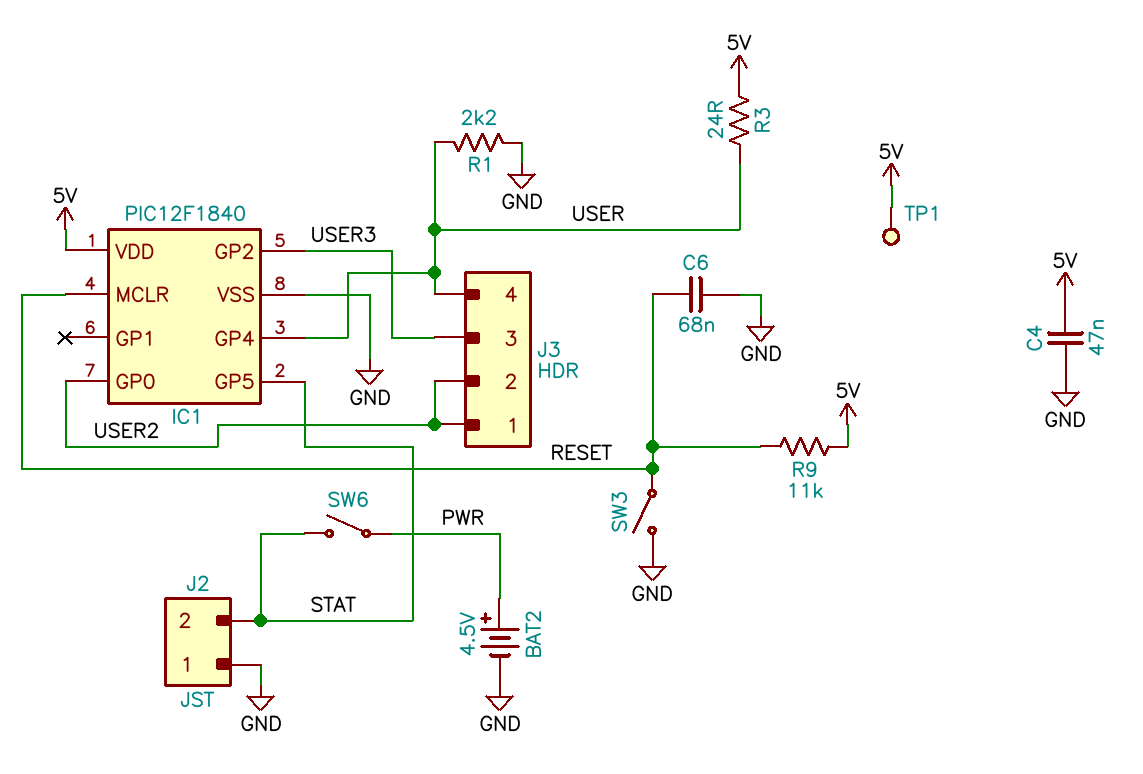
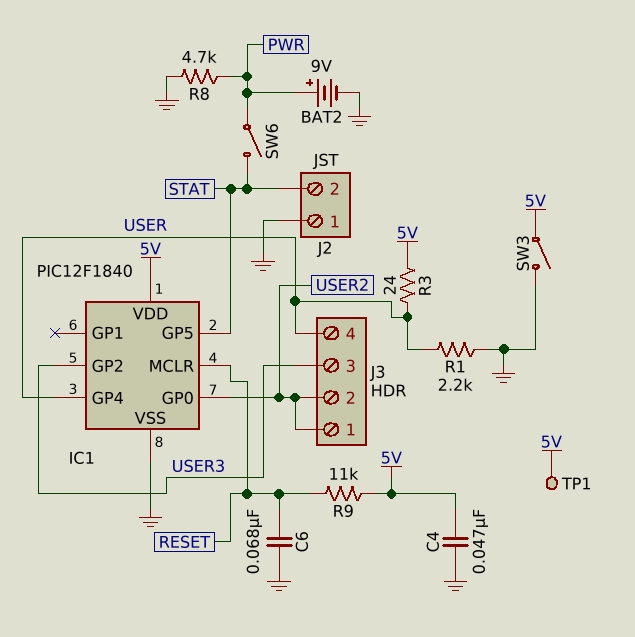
BAT2: 4.5V (plus PWR, minus GND) -> 9V (plus PWR, minus GND)
R8: none -> 4.7k (GND, PWR)
SW3: switch (GND, RESET) -> switch (5V, GND)

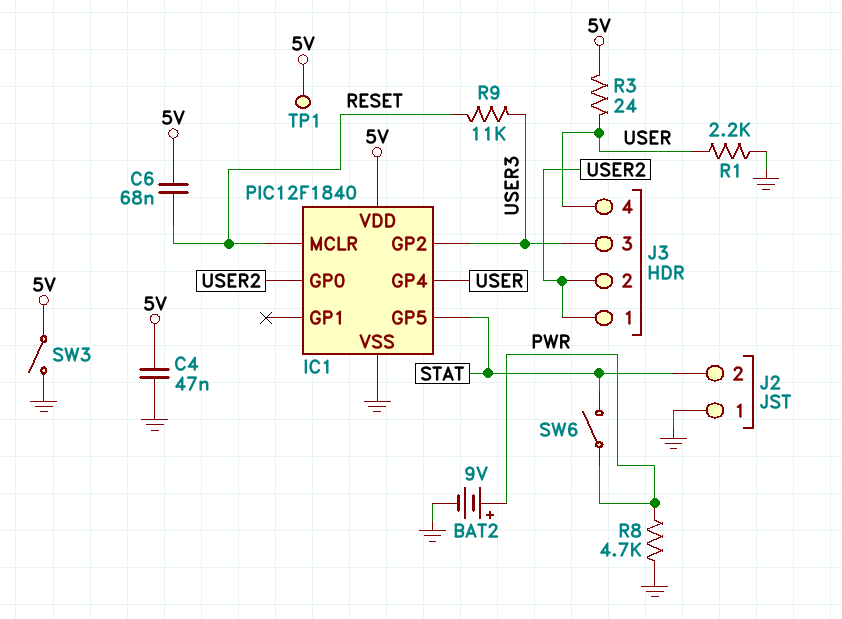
C6: 68nF (GND, RESET) -> 68nF (5V, RESET)
R9: 11k (5V, RESET) -> 11k (RESET, USER3)

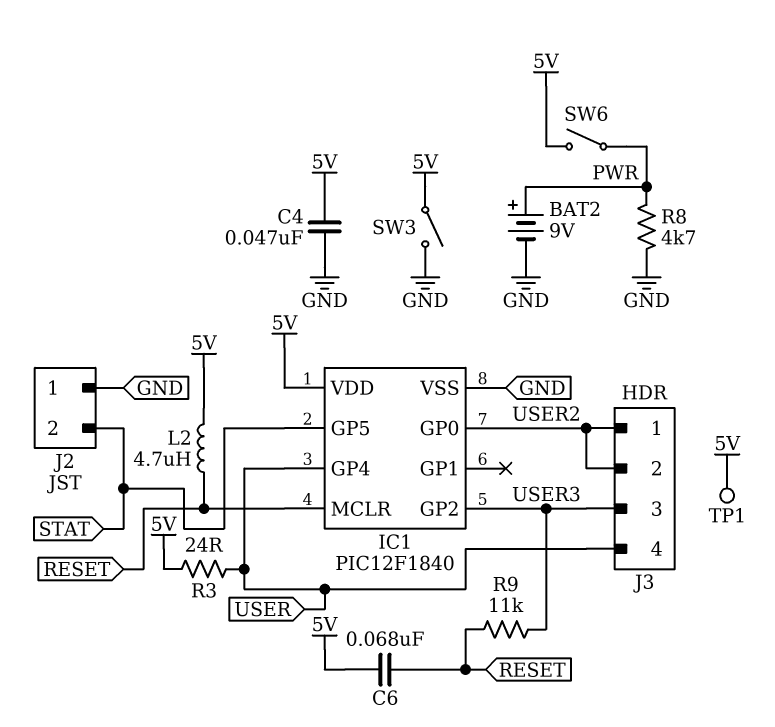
L2: none -> 4.7uH (5V, RESET)
R1: 2.2k (GND, USER) -> none
SW6: switch (PWR, STAT) -> switch (5V, PWR)

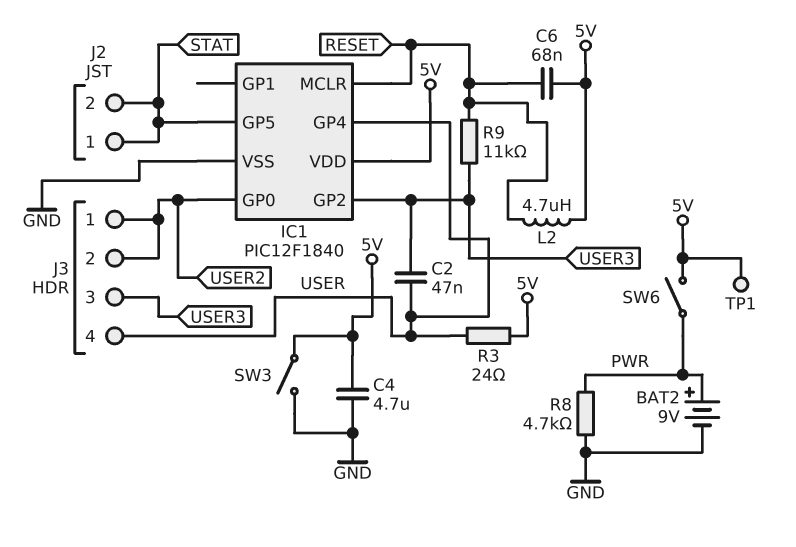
C2: none -> 47nF (USER, USER3)
C4: 47nF (5V, GND) -> 4.7uF (5V, GND)
J2 pin 1: GND -> STAT

